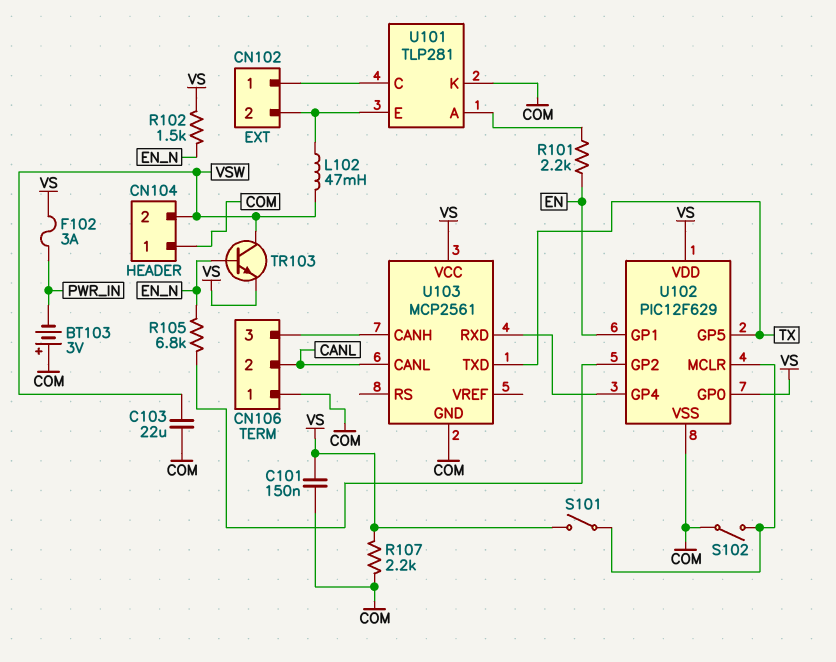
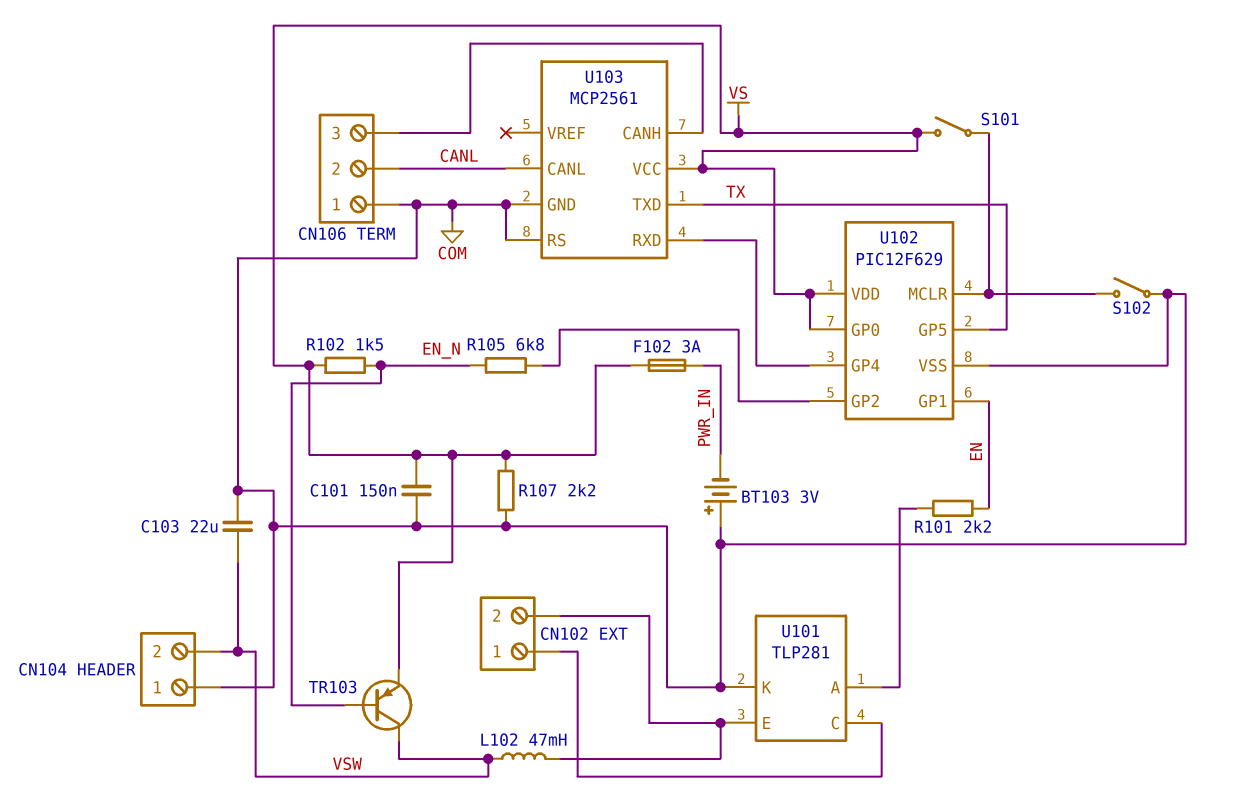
TR103: NPN (B EN_N, C VSW, E VS) -> PNP (B EN_N, C VSW, E VS)
U103 pin RS: none -> COM

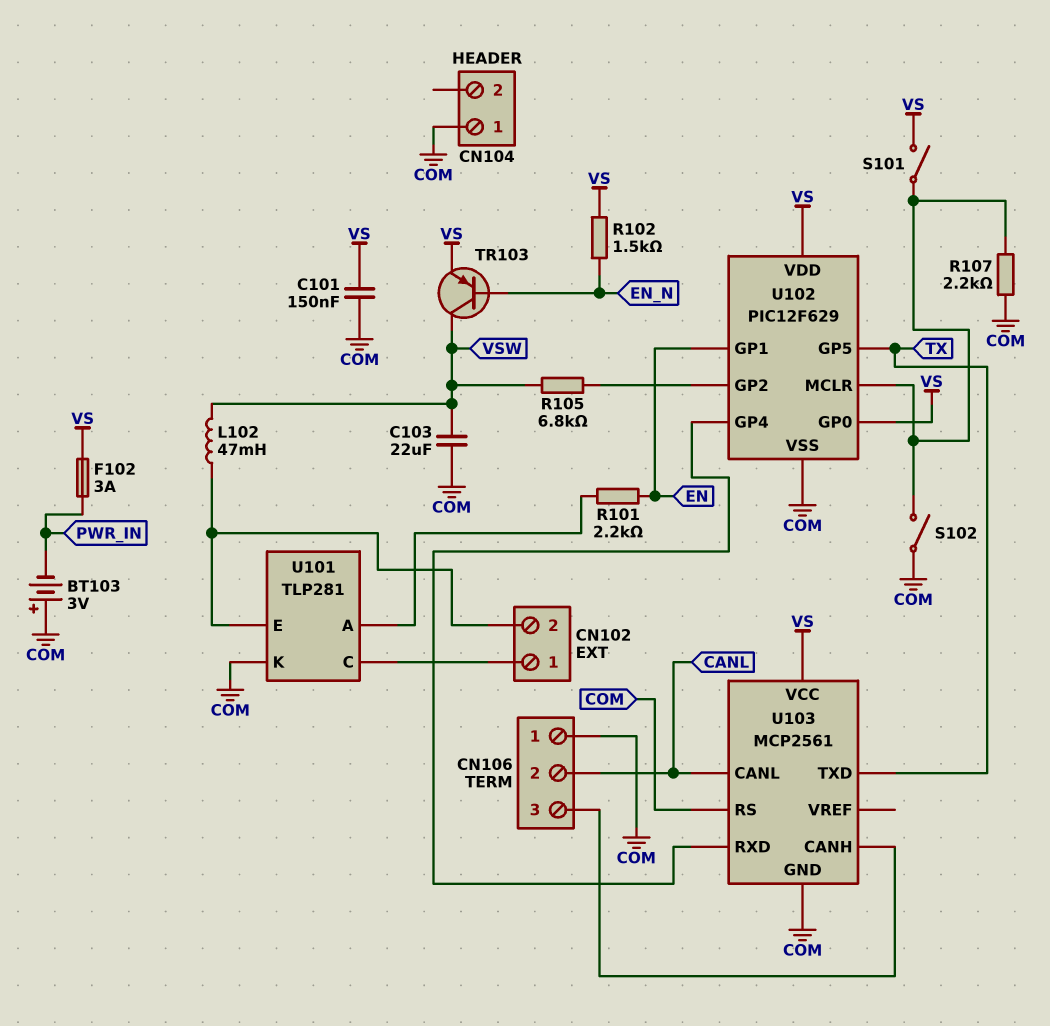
CN104 pin 2: VSW -> none
R105: 6.8k (EN_N, U102/GP2) -> 6.8k (U102/GP2, VSW)
R107: 2.2k (COM, VS) -> 2.2k (COM, U102/MCLR)

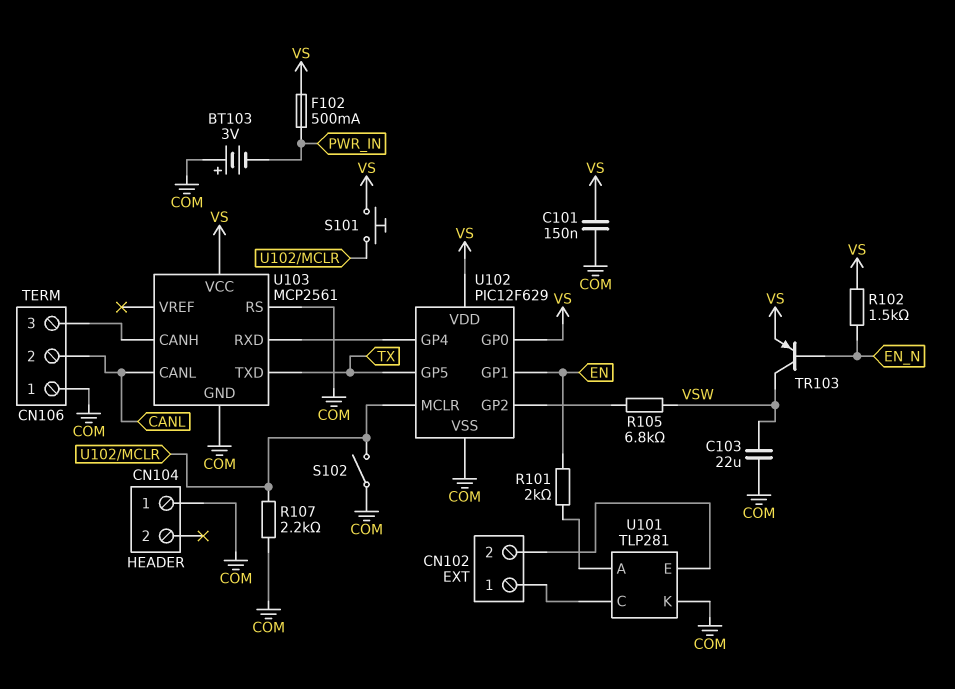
F102: 3A (PWR_IN, VS) -> 500mA (PWR_IN, VS)
L102: 47mH (CN102/2, VSW) -> none
R101: 2.2k (EN, U101/A) -> 2k (EN, U101/A)
S101: switch (U102/MCLR, VS) -> button (U102/MCLR, VS)

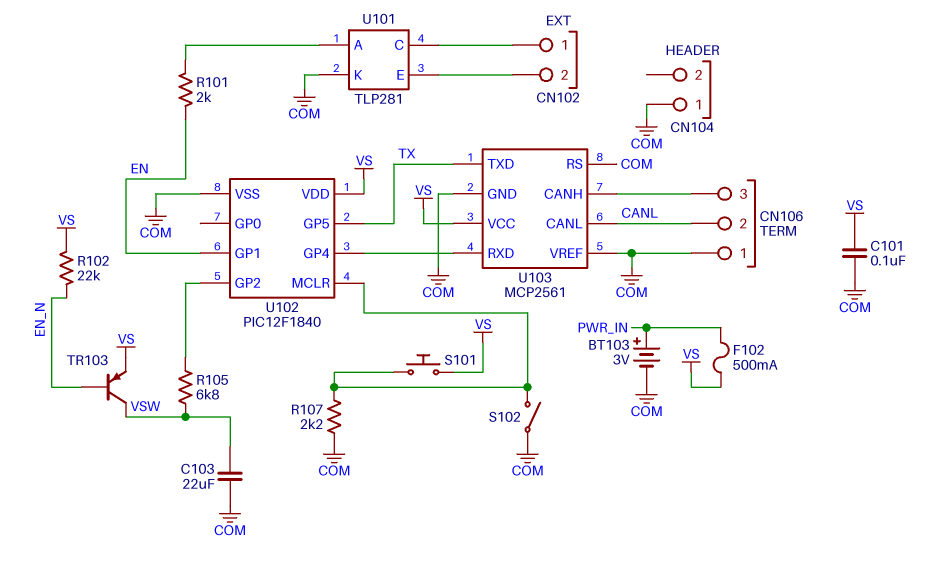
BT103: 3V (plus COM, minus PWR_IN) -> 3V (plus PWR_IN, minus COM)
C101: 150nF (COM, VS) -> 100nF (COM, VS)
R102: 1.5k (EN_N, VS) -> 22k (EN_N, VS)
U102: PIC12F629 -> PIC12F1840
U102 pin GP0: VS -> none
U103 pin VREF: none -> COM

